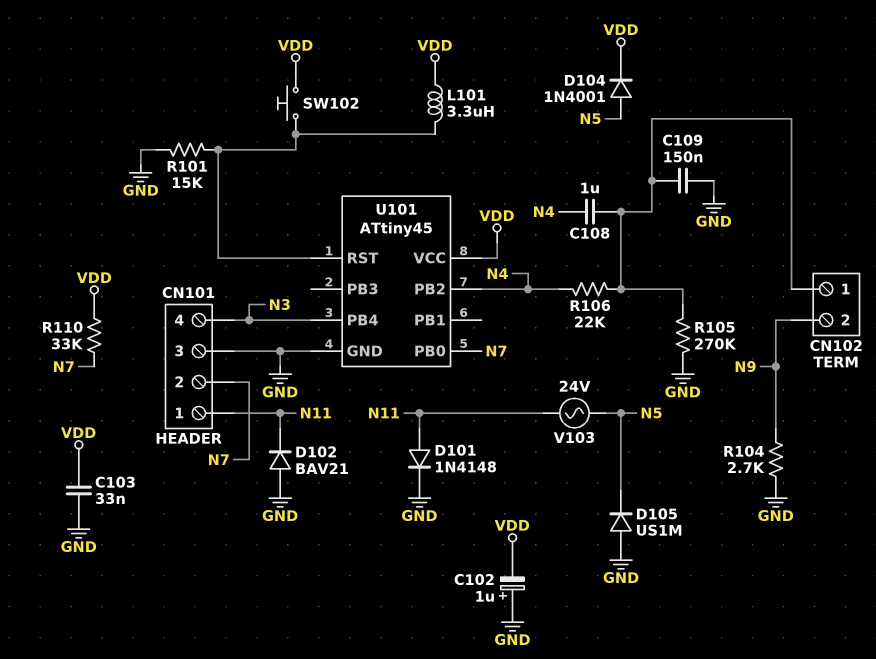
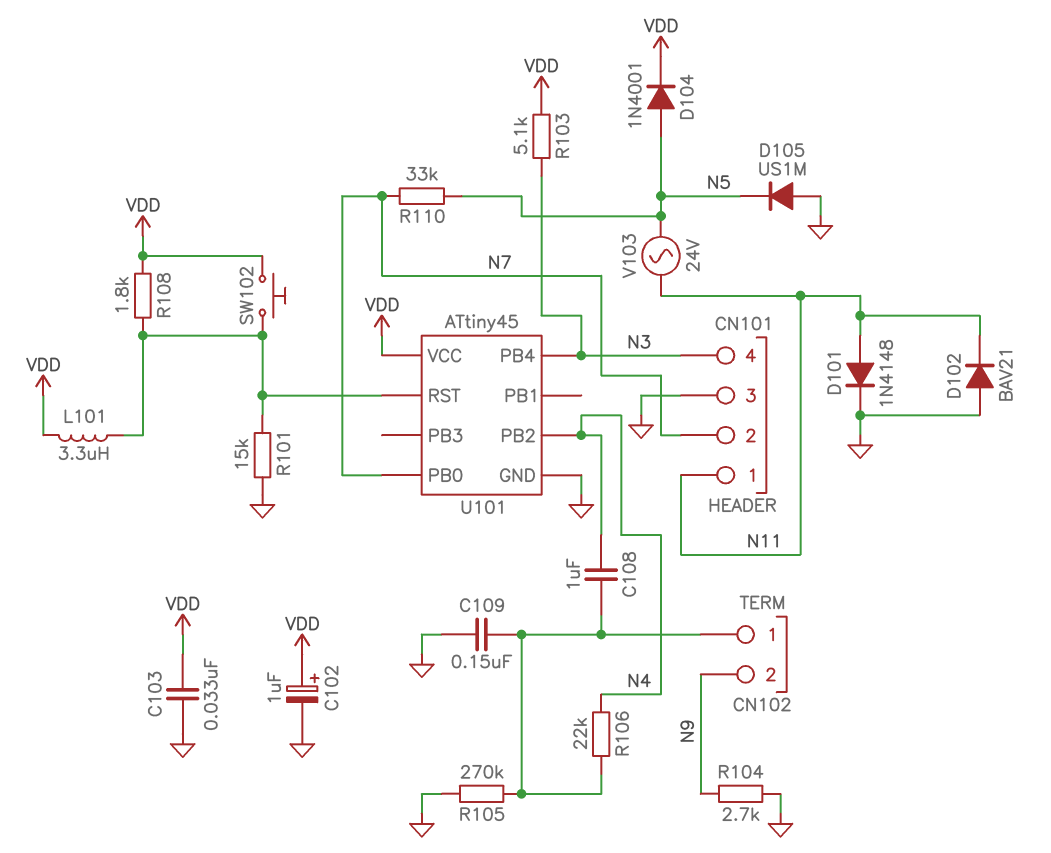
C102: 1uF (plus GND, minus VDD) -> 1uF (plus VDD, minus GND)
R103: none -> 5.1k (N3, VDD)
R108: none -> 1.8k (U101/RST, VDD)
R110: 33k (N7, VDD) -> 33k (N5, N7)

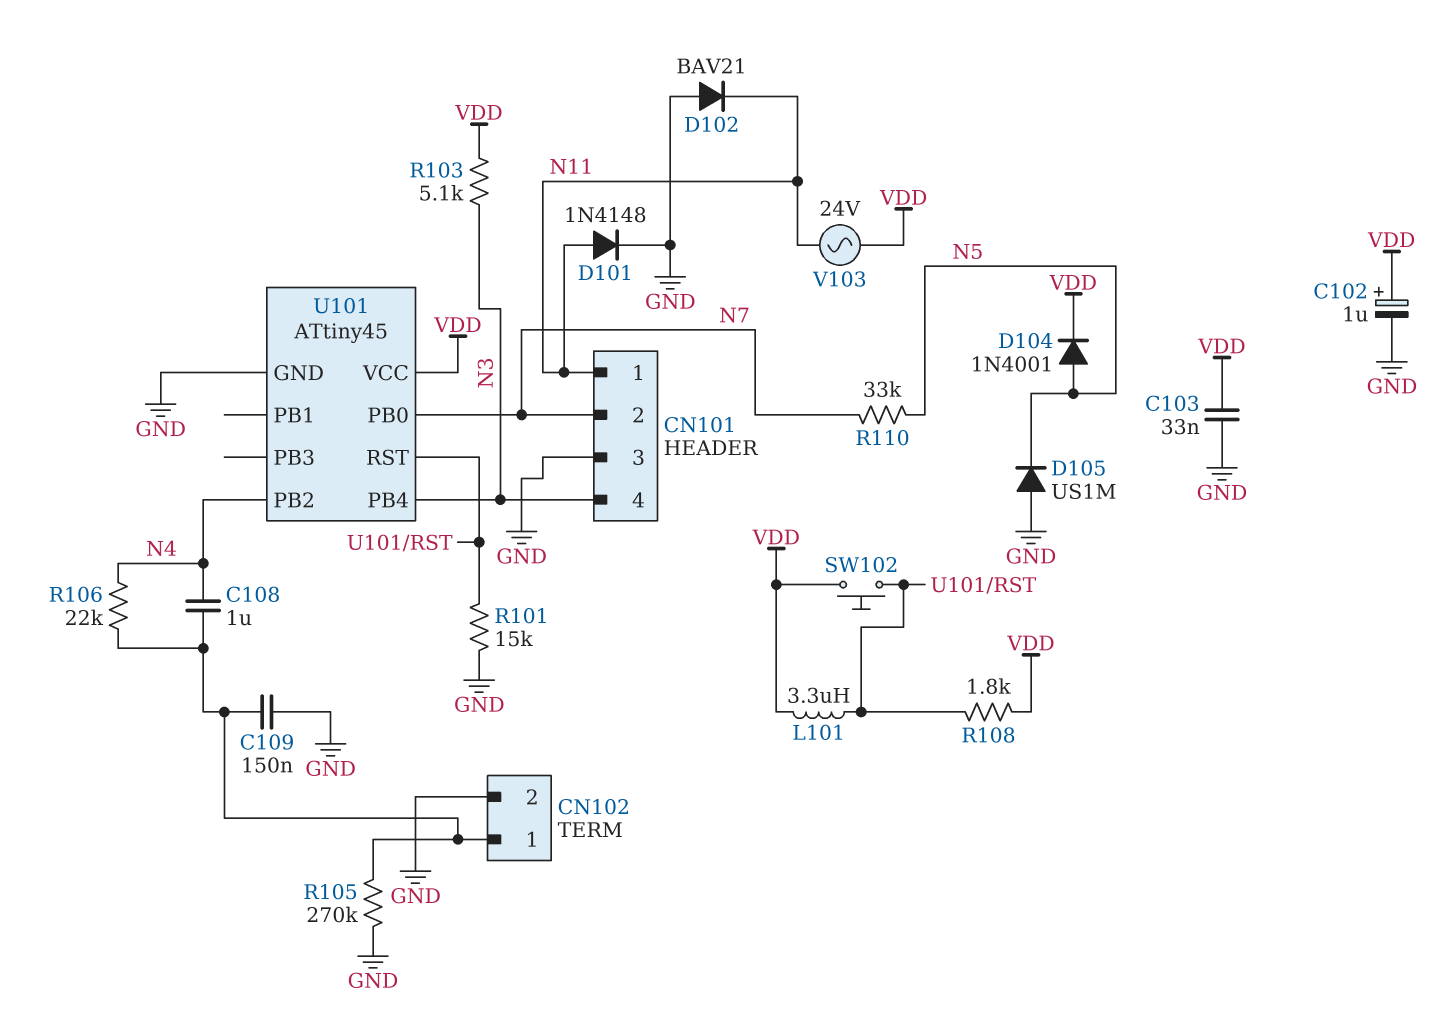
CN102 pin 2: N9 -> GND
R104: 2.7k (GND, N9) -> none
V103: AC 24V (N5, N11) -> AC 24V (N11, VDD)

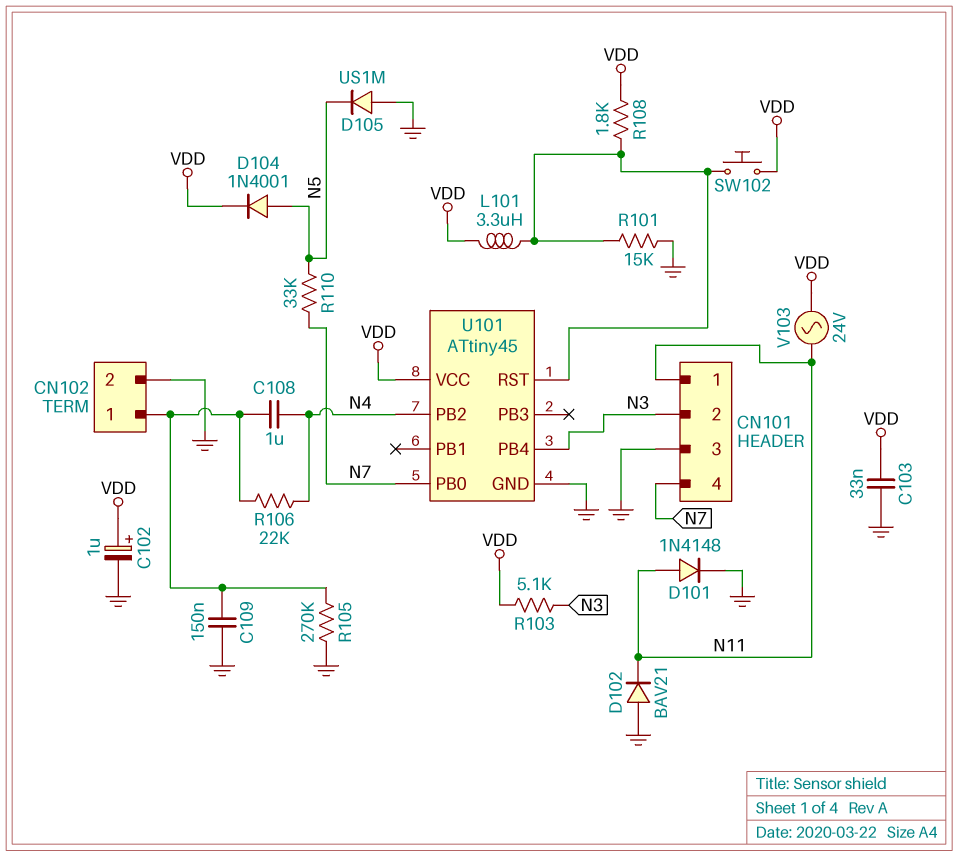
CN101 pin 2: N7 -> N3
CN101 pin 4: N3 -> N7

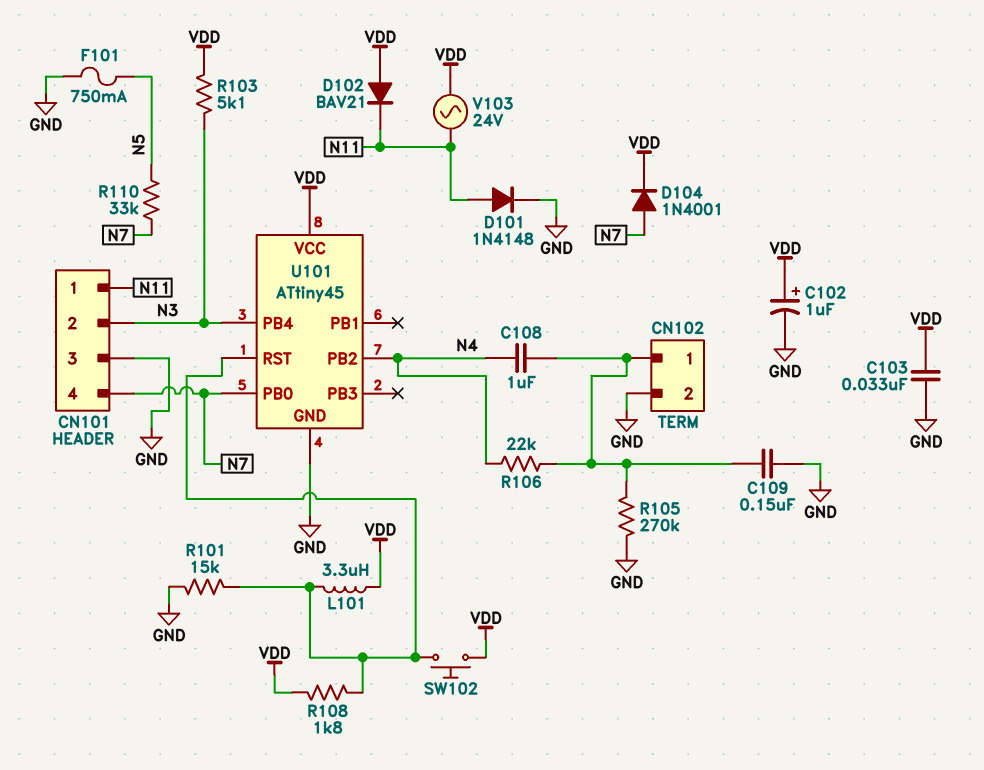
D102: diode BAV21 (A GND, K N11) -> diode BAV21 (A VDD, K N11)
D104: diode 1N4001 (A N5, K VDD) -> diode 1N4001 (A N7, K VDD)
D105: diode US1M (A GND, K N5) -> none
F101: none -> 750mA (GND, N5)

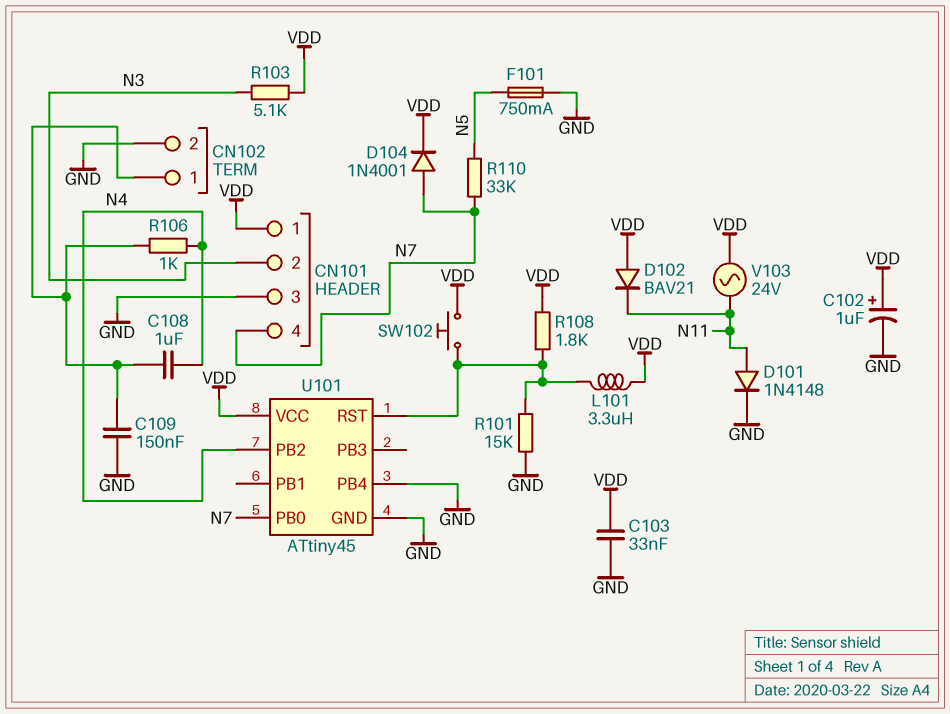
CN101 pin 1: N11 -> VDD
R105: 270k (CN102/1, GND) -> none
R106: 22k (CN102/1, N4) -> 1k (CN102/1, N4)
U101 pin PB4: N3 -> GND

